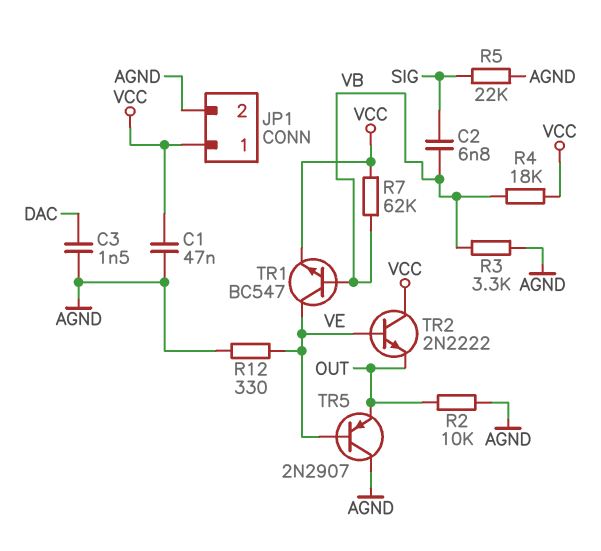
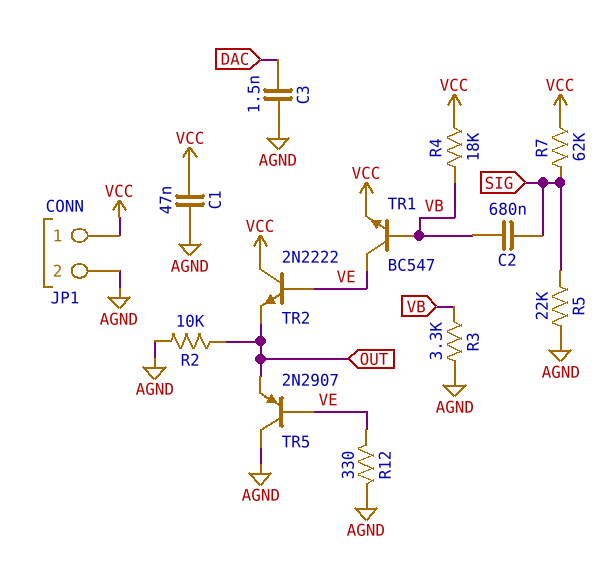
C2: 6.8nF (SIG, VB) -> 680nF (SIG, VB)
R7: 62k (VB, VCC) -> 62k (SIG, VCC)

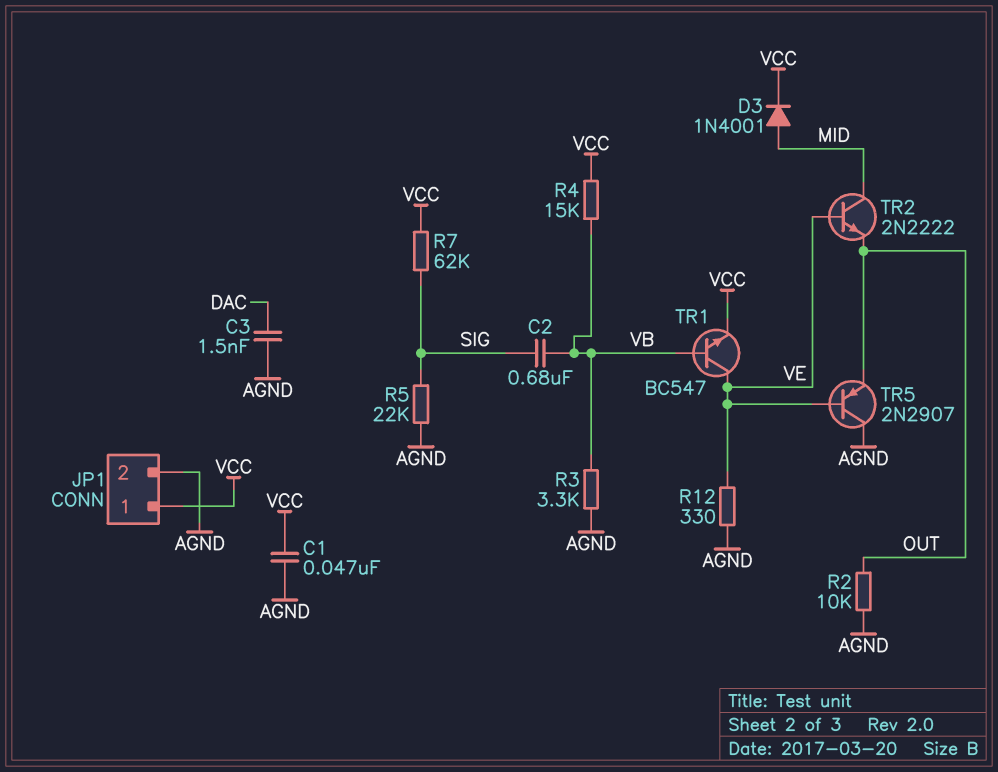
D3: none -> diode 1N4001 (A MID, K VCC)
R4: 18k (VB, VCC) -> 15k (VB, VCC)
TR2: NPN 2N2222 (B VE, C VCC, E OUT) -> NPN 2N2222 (B VE, C MID, E OUT)

